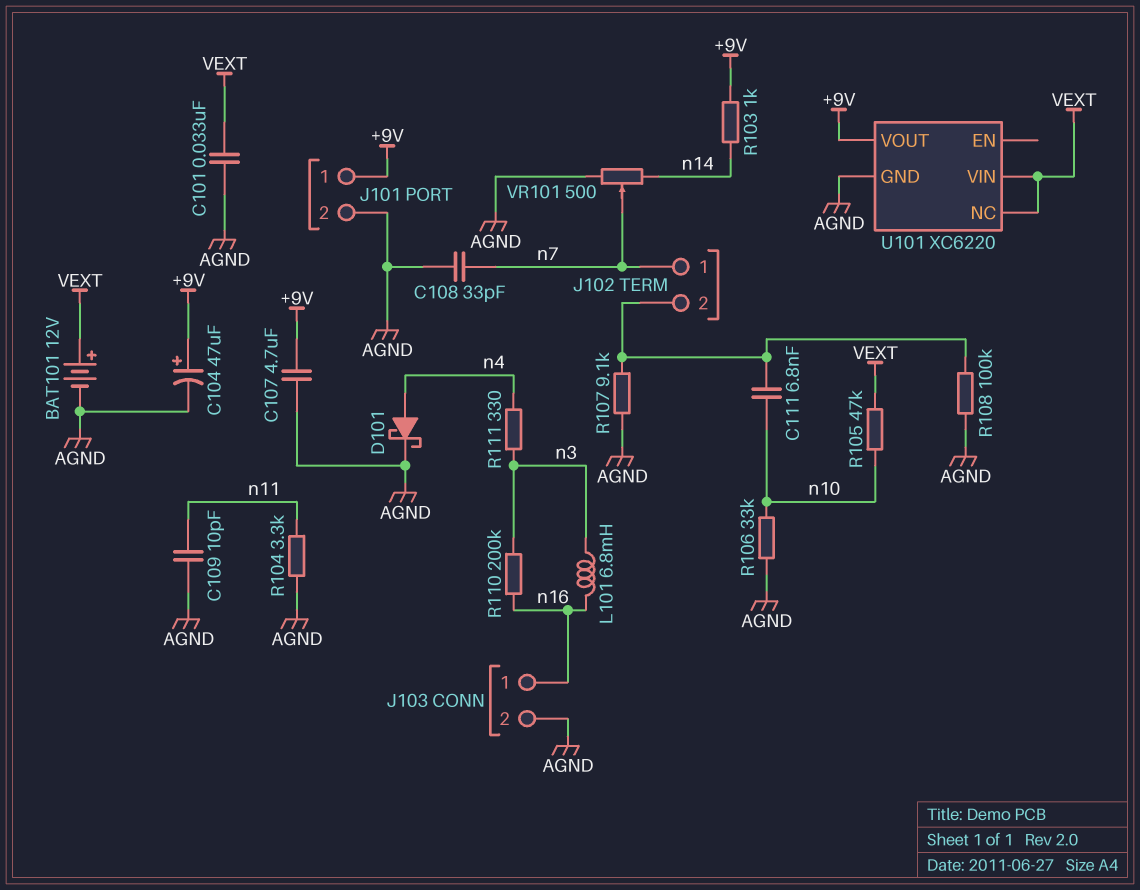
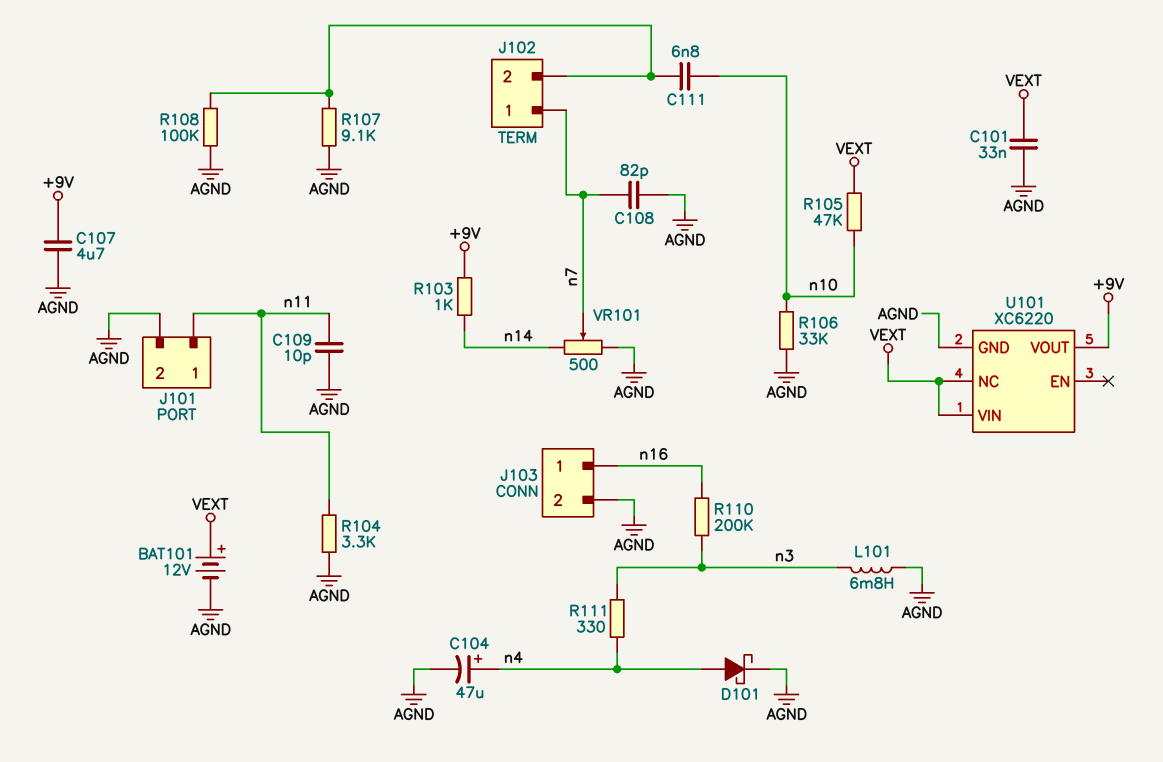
C104: 47uF (plus +9V, minus AGND) -> 47uF (plus n4, minus AGND)
C108: 33pF (AGND, n7) -> 82pF (AGND, n7)
J101 pin 1: +9V -> n11
L101: 6.8mH (n3, n16) -> 6.8mH (AGND, n3)

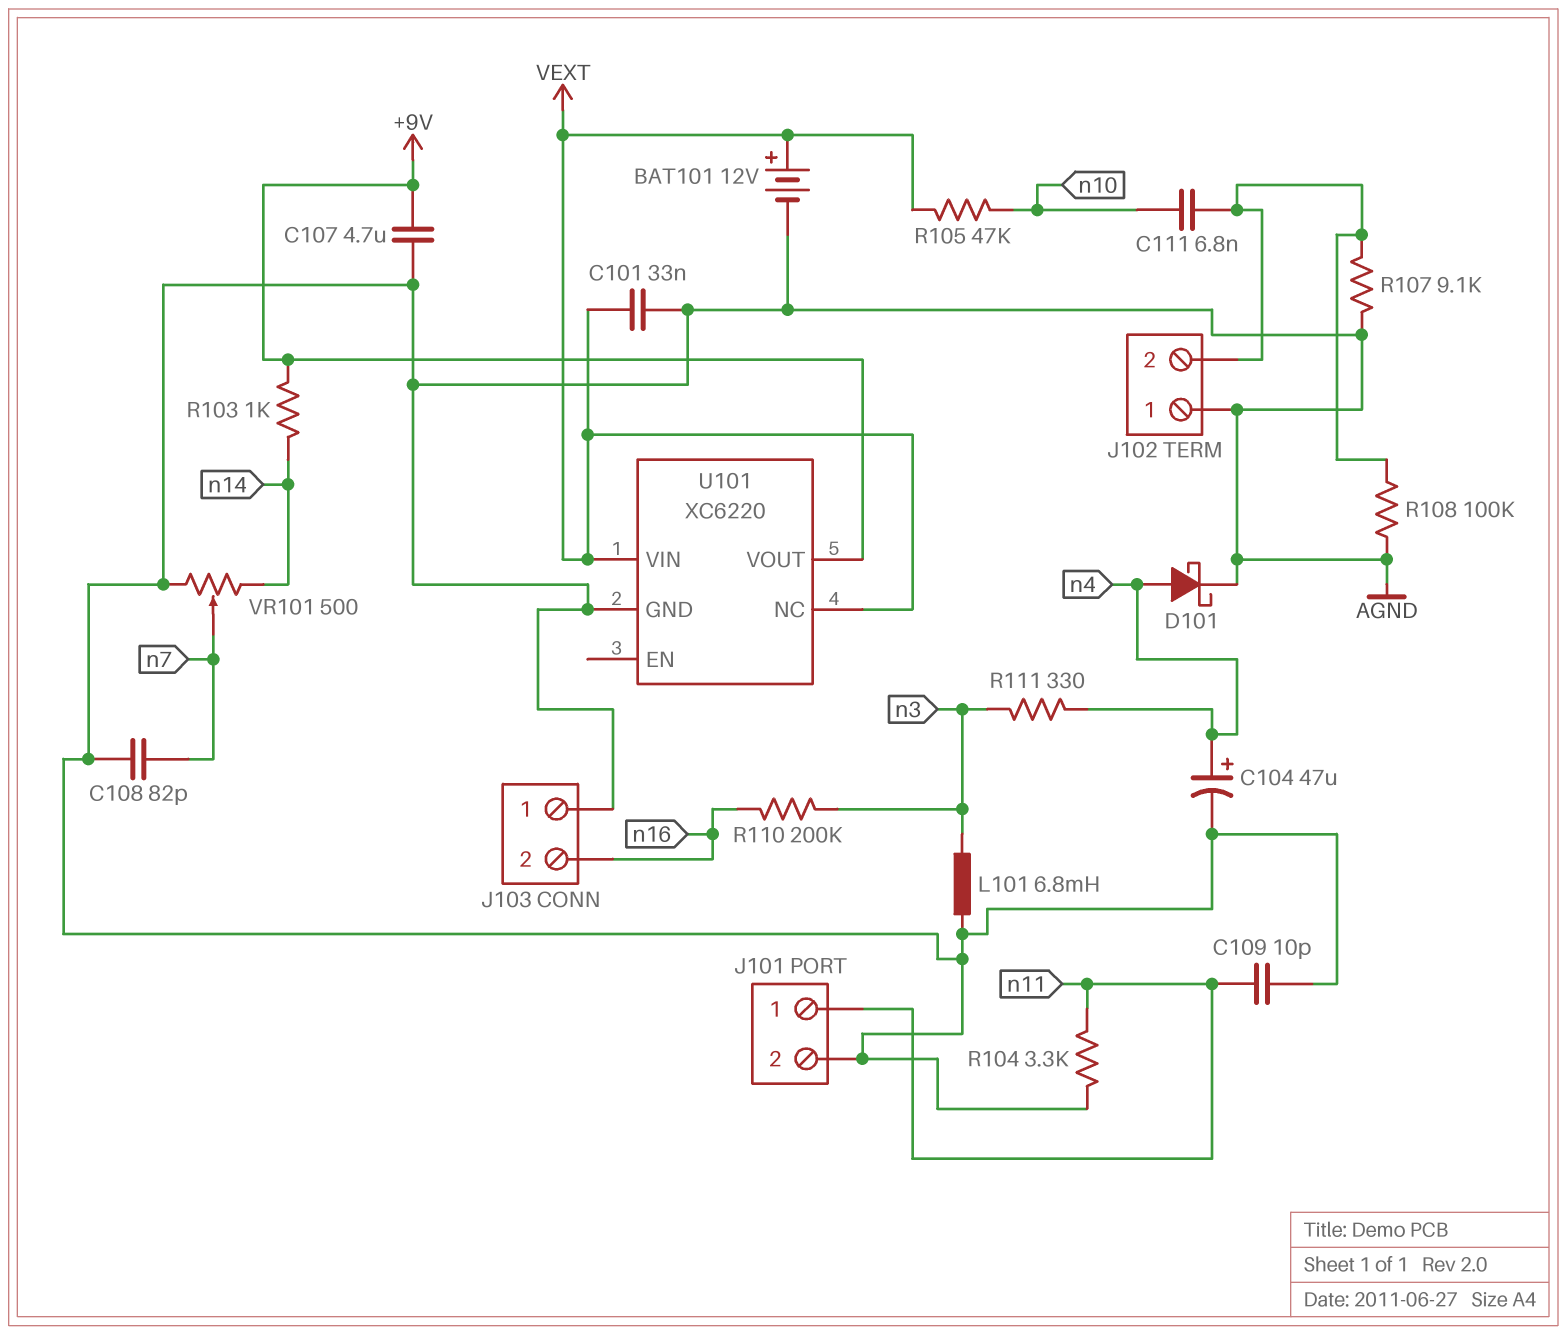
J102 pin 1: n7 -> AGND
J103 pin 1: n16 -> AGND
J103 pin 2: AGND -> n16
R106: 33k (AGND, n10) -> none

